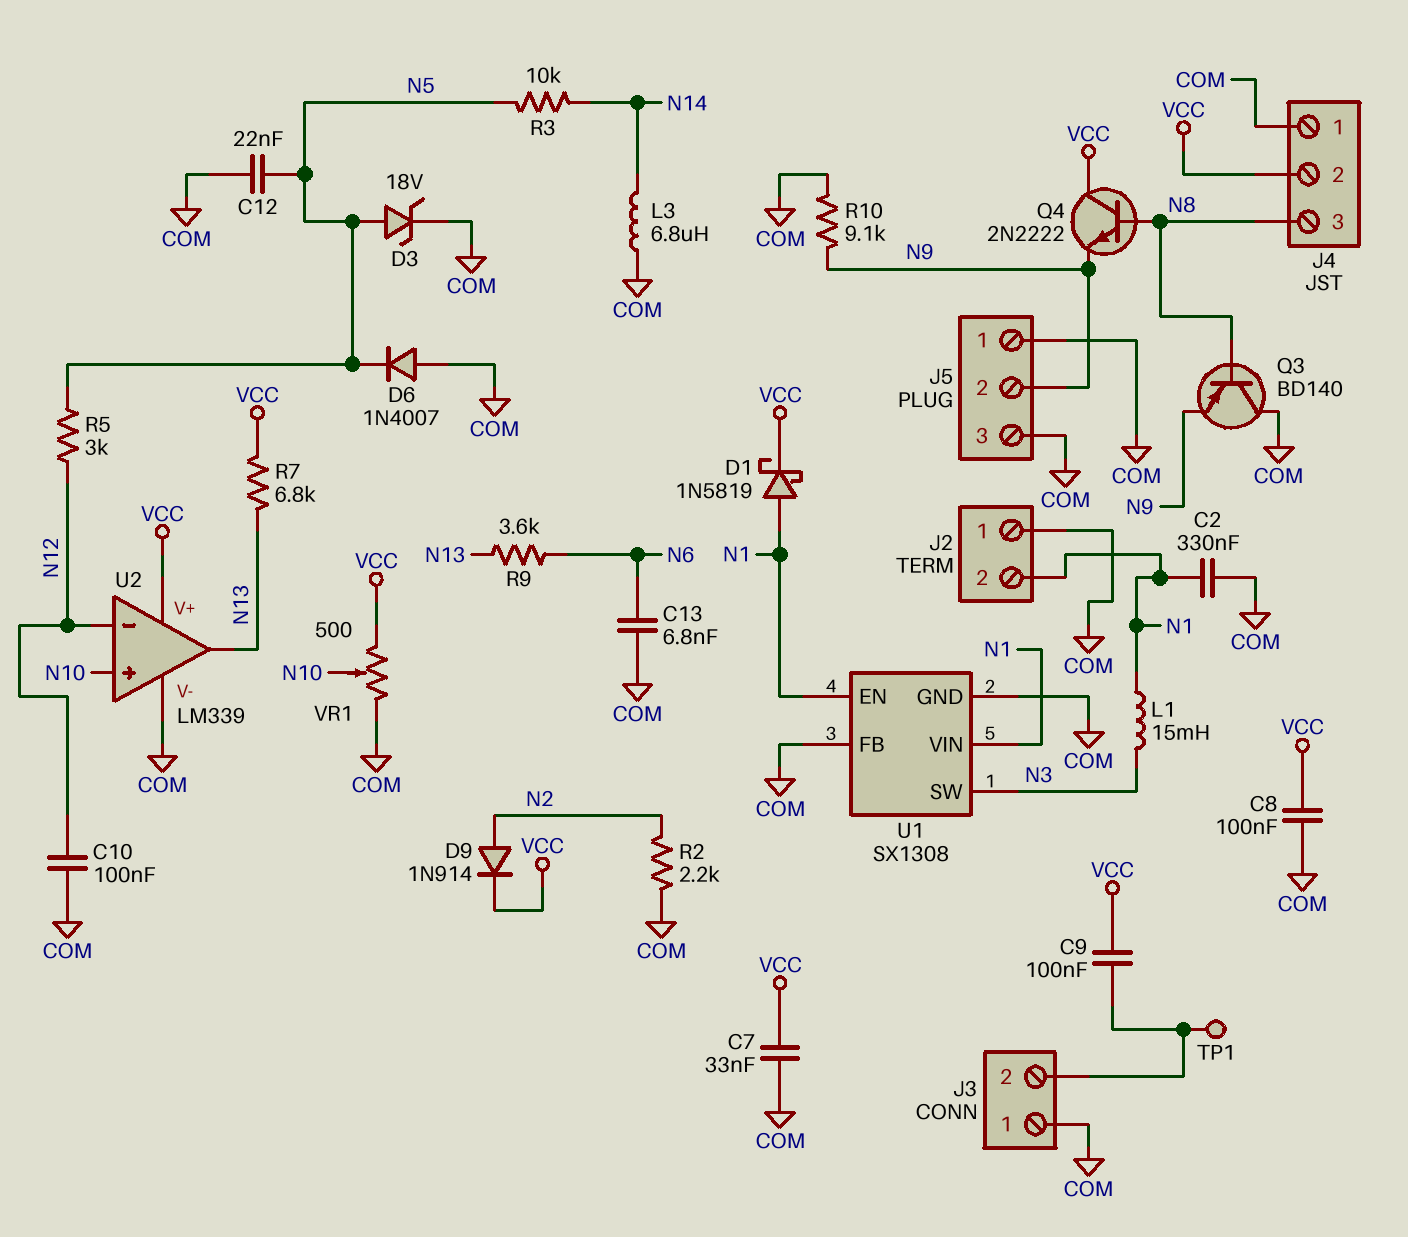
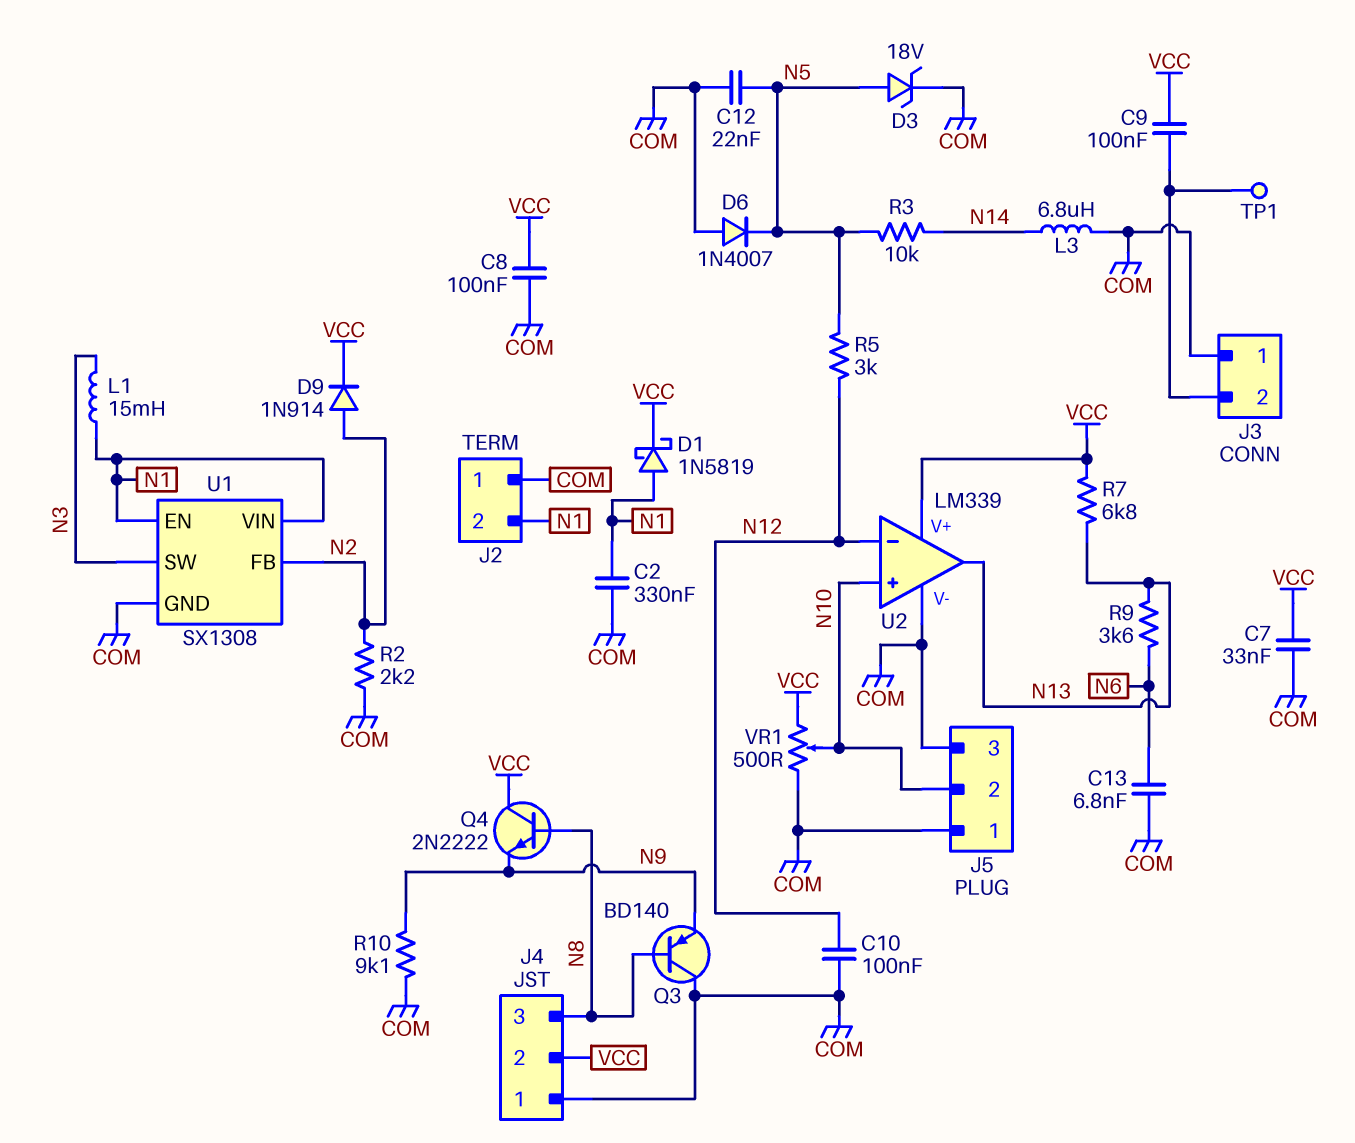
J5 pin 2: N9 -> N10
U1 pin FB: COM -> N2

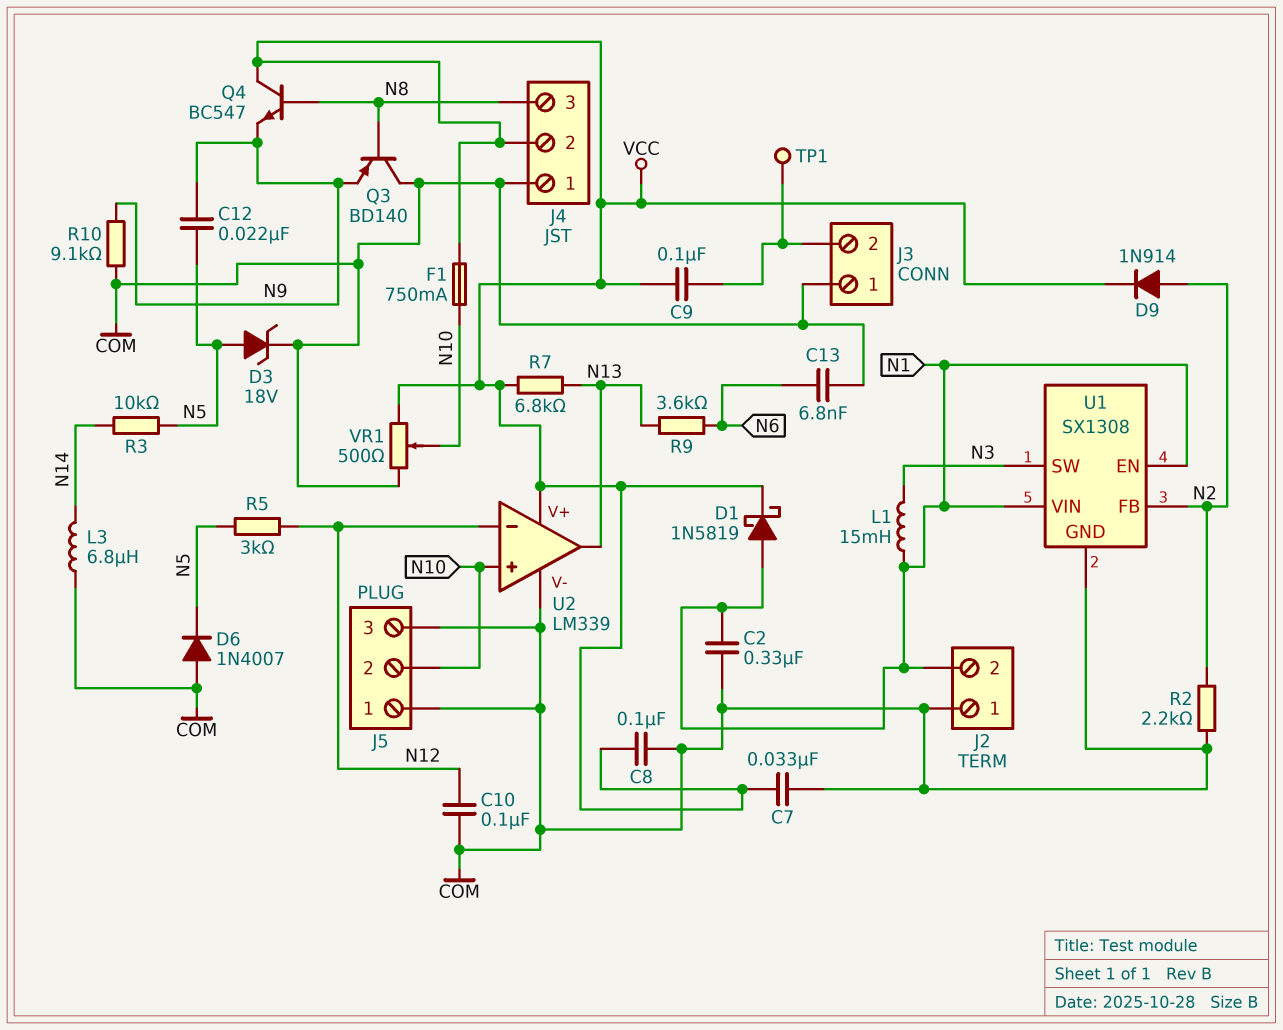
C12: 22nF (COM, N5) -> 22nF (N5, N9)
F1: none -> 750mA (N10, VCC)
Q4: NPN 2N2222 (B N8, C VCC, E N9) -> NPN BC547 (B N8, C VCC, E N9)

